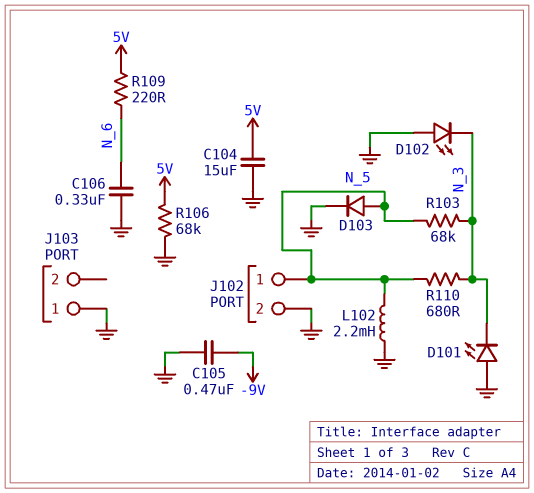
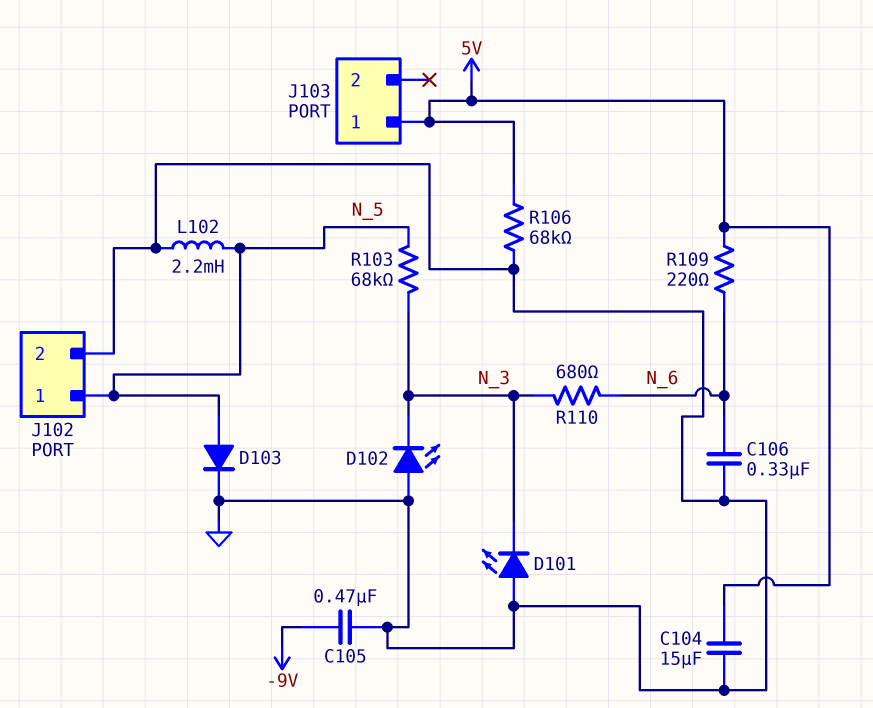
J103 pin 1: GND -> 5V
R110: 680 (N_3, N_5) -> 680 (N_3, N_6)

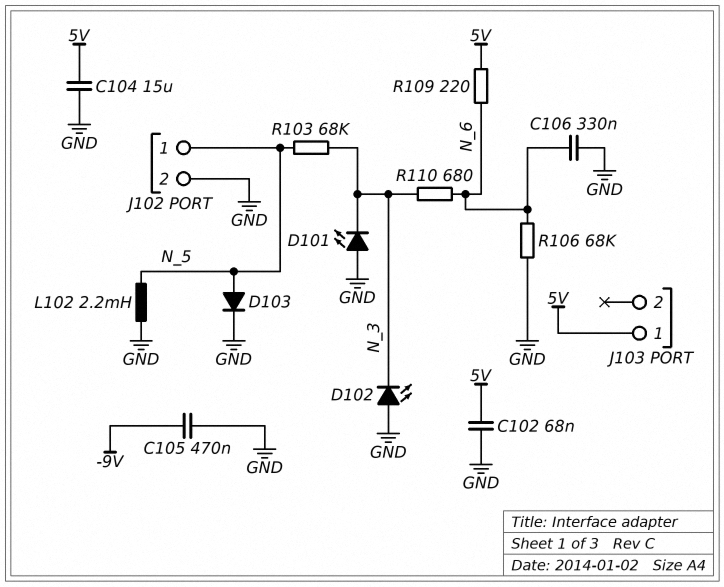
C102: none -> 68nF (5V, GND)
R106: 68k (5V, GND) -> 68k (GND, N_6)

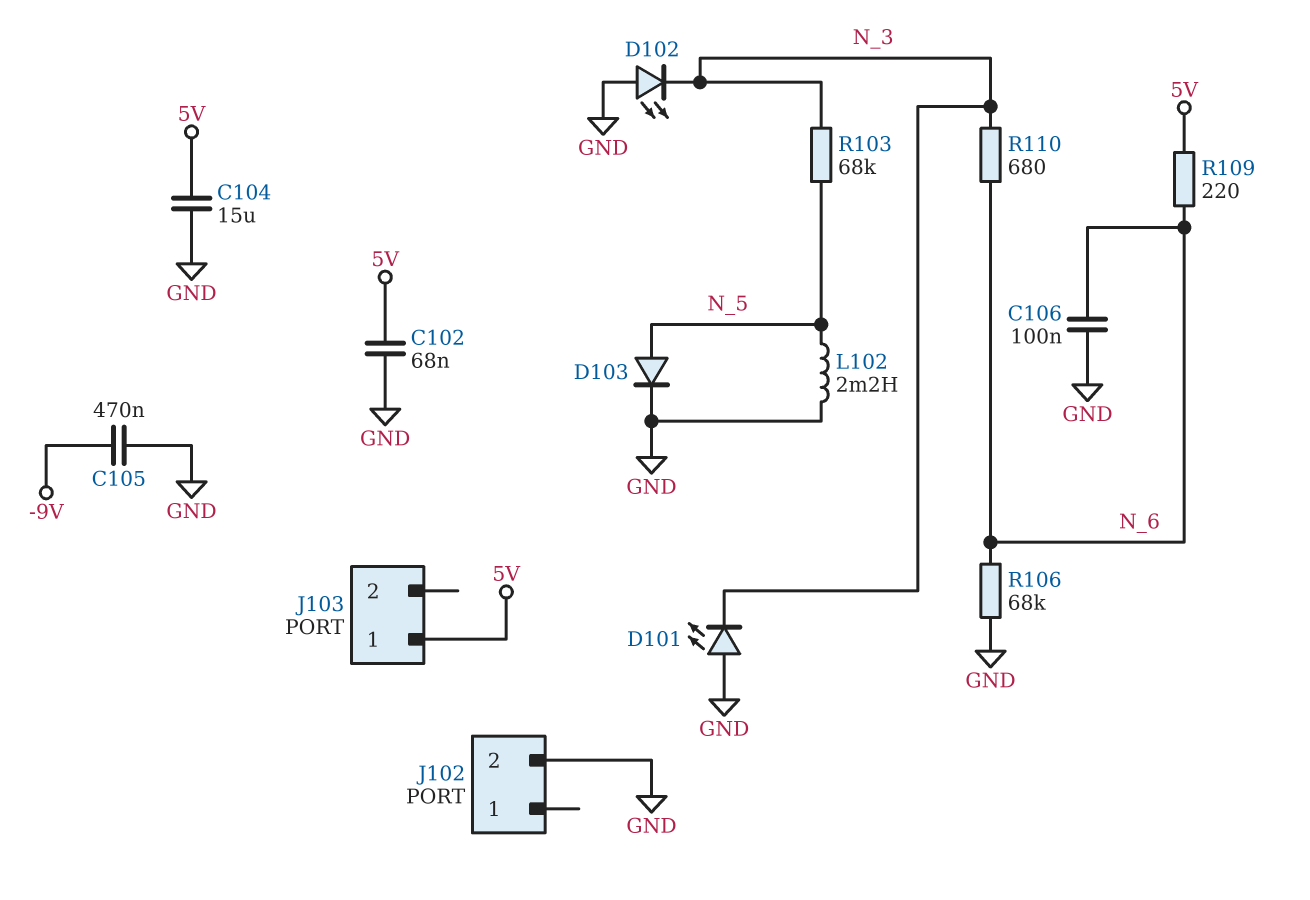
C106: 330nF (GND, N_6) -> 100nF (GND, N_6)
J102 pin 1: N_5 -> none

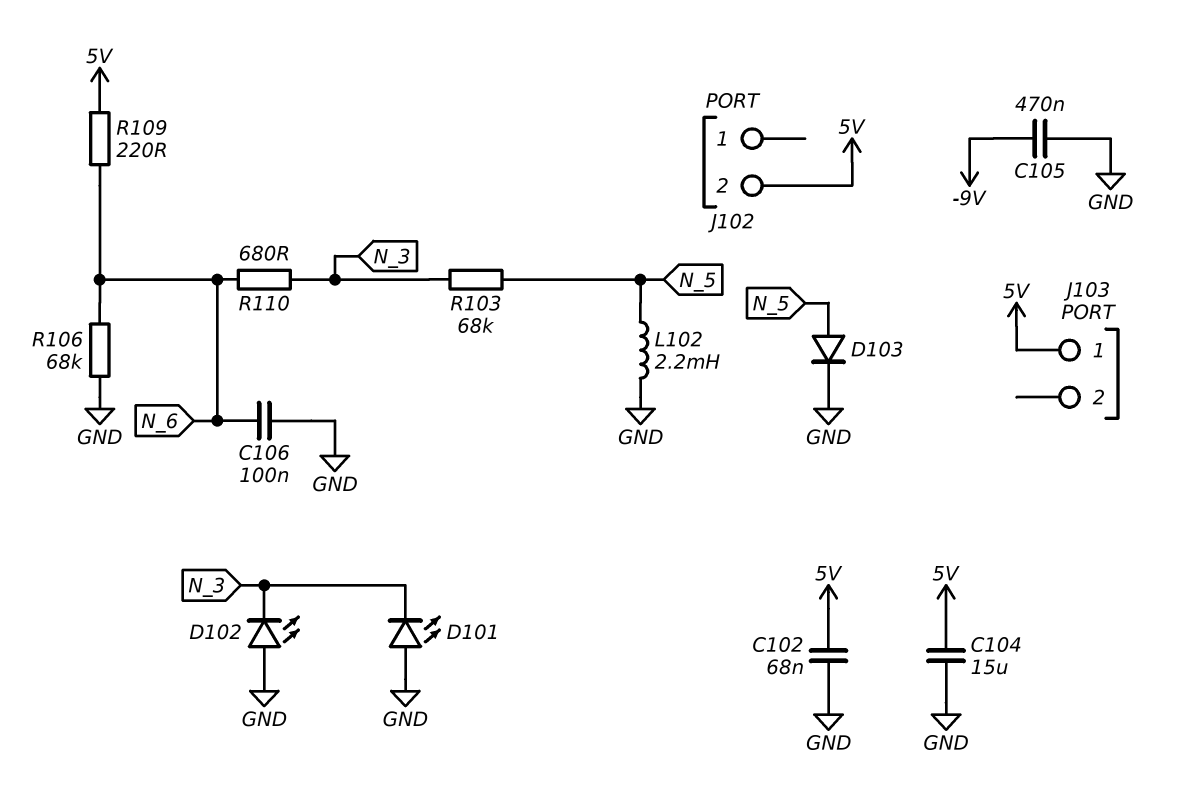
J102 pin 2: GND -> 5V

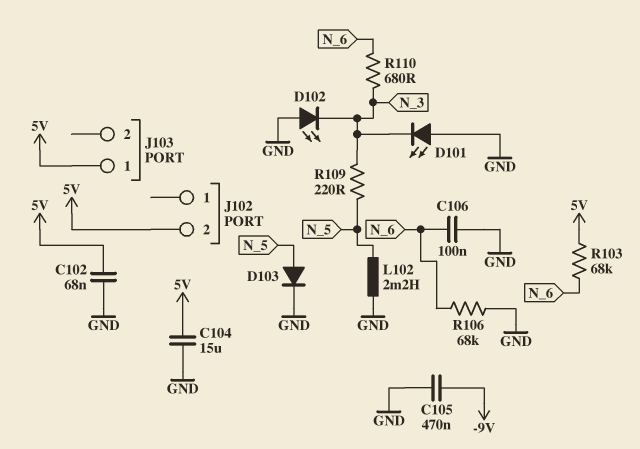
R103: 68k (N_3, N_5) -> 68k (5V, N_6)
R109: 220 (5V, N_6) -> 220 (N_3, N_5)

